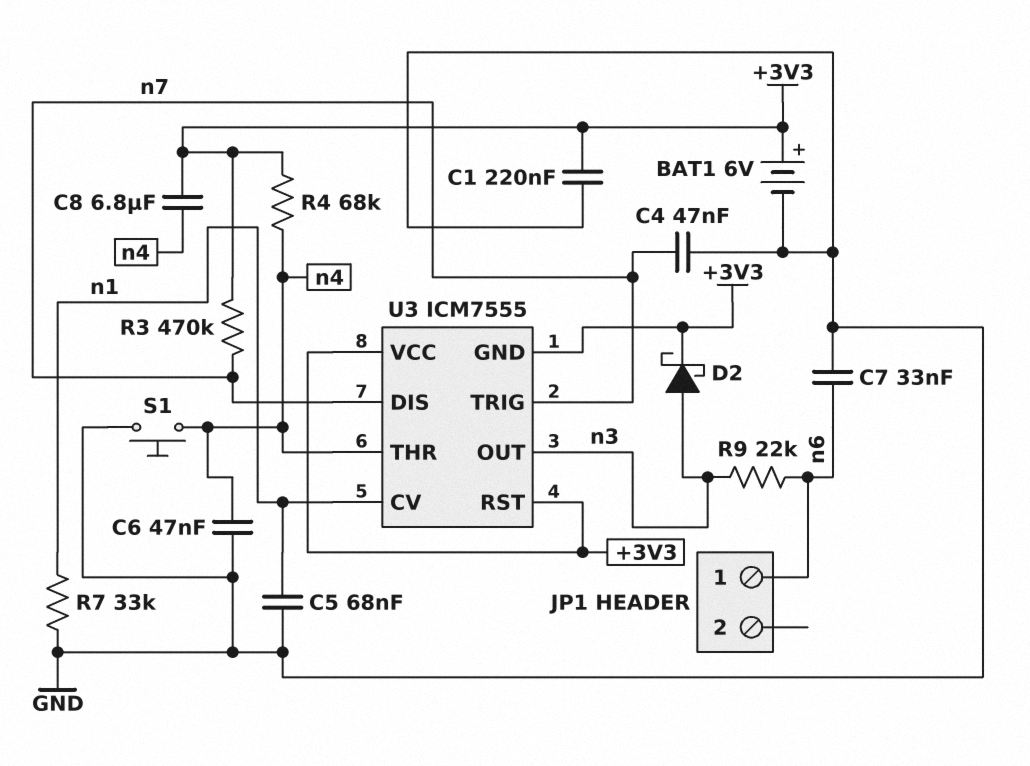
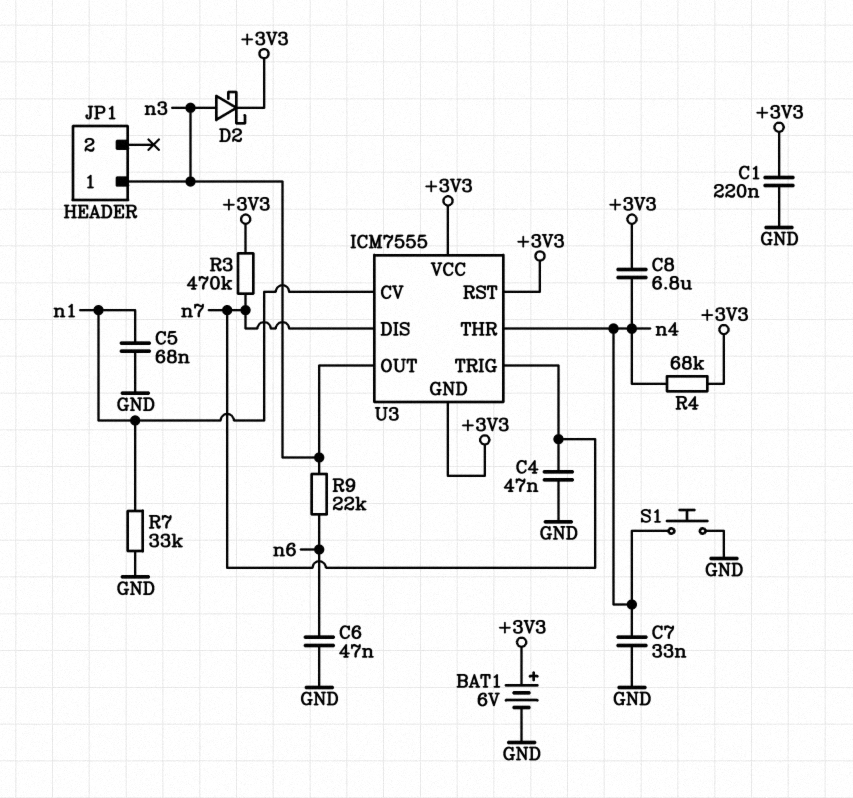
C6: 47nF (GND, n4) -> 47nF (GND, n6)
C7: 33nF (GND, n6) -> 33nF (GND, n4)
JP1 pin 1: n6 -> n3

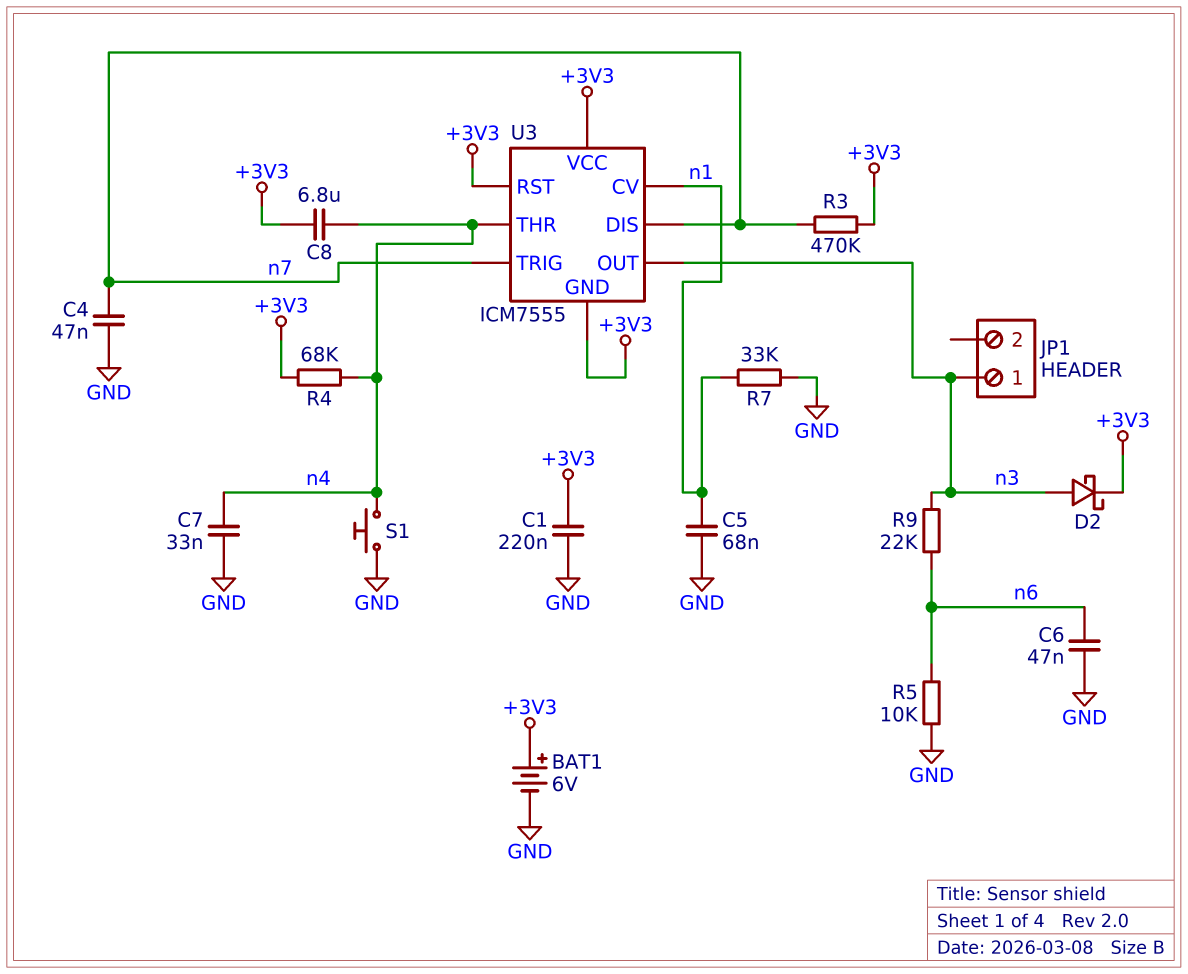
R5: none -> 10k (GND, n6)

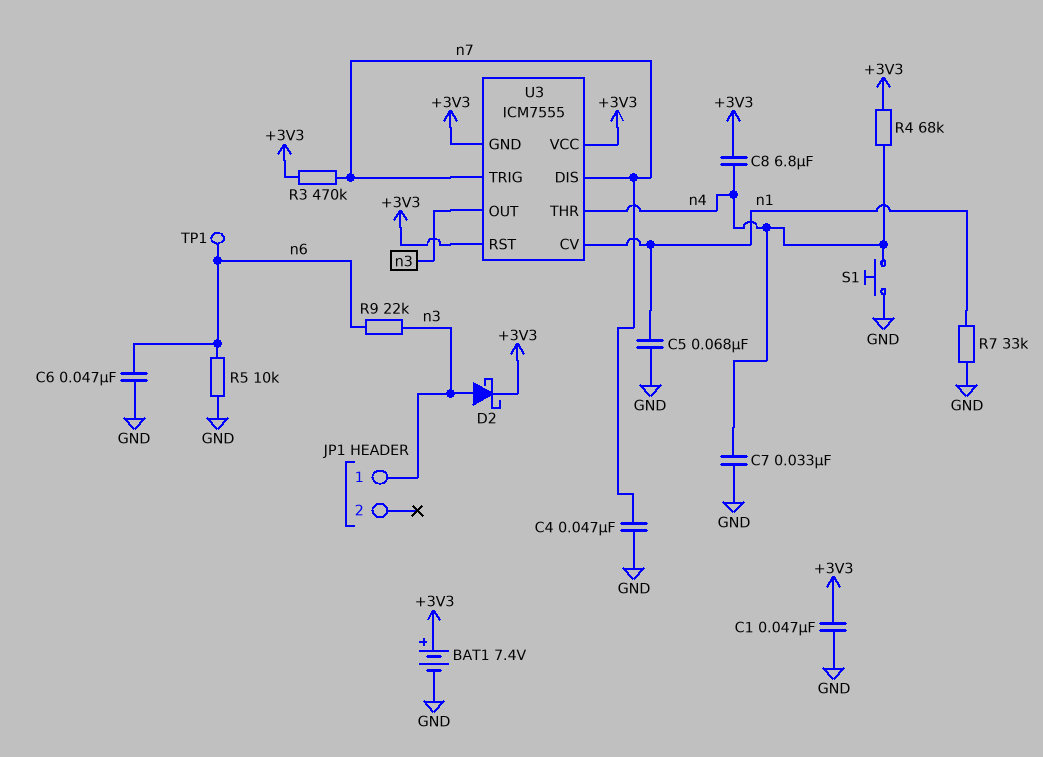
BAT1: 6V (plus +3V3, minus GND) -> 7.4V (plus +3V3, minus GND)
C1: 220nF (+3V3, GND) -> 47nF (+3V3, GND)
TP1: none -> test point (n6)

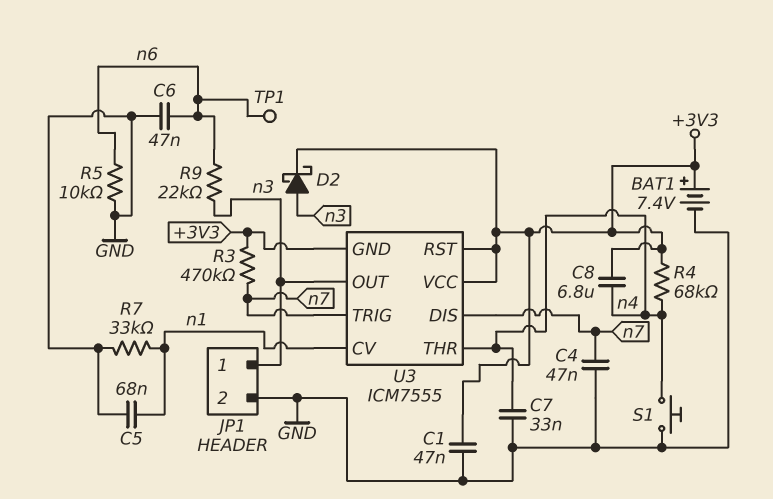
JP1 pin 2: none -> GND

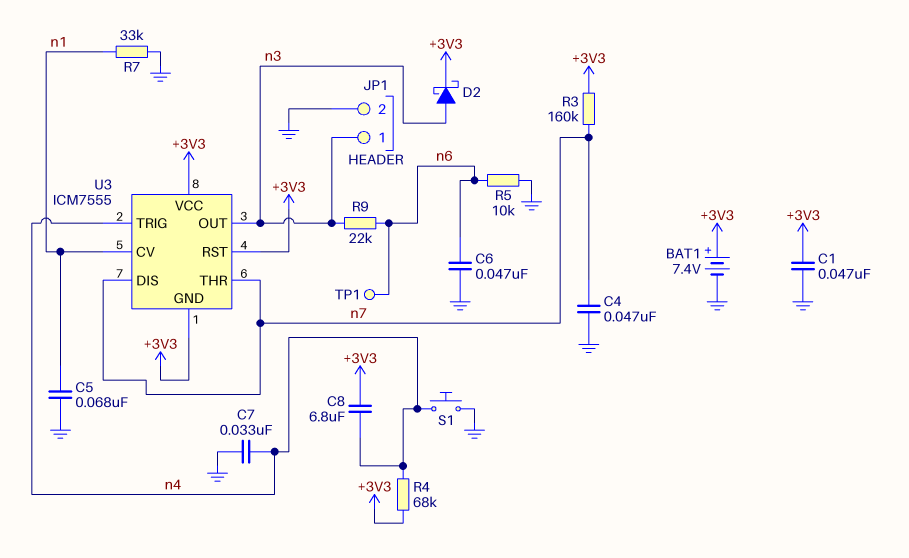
R3: 470k (+3V3, n7) -> 160k (+3V3, n7)
U3 pin THR: n4 -> n7
U3 pin TRIG: n7 -> n4

